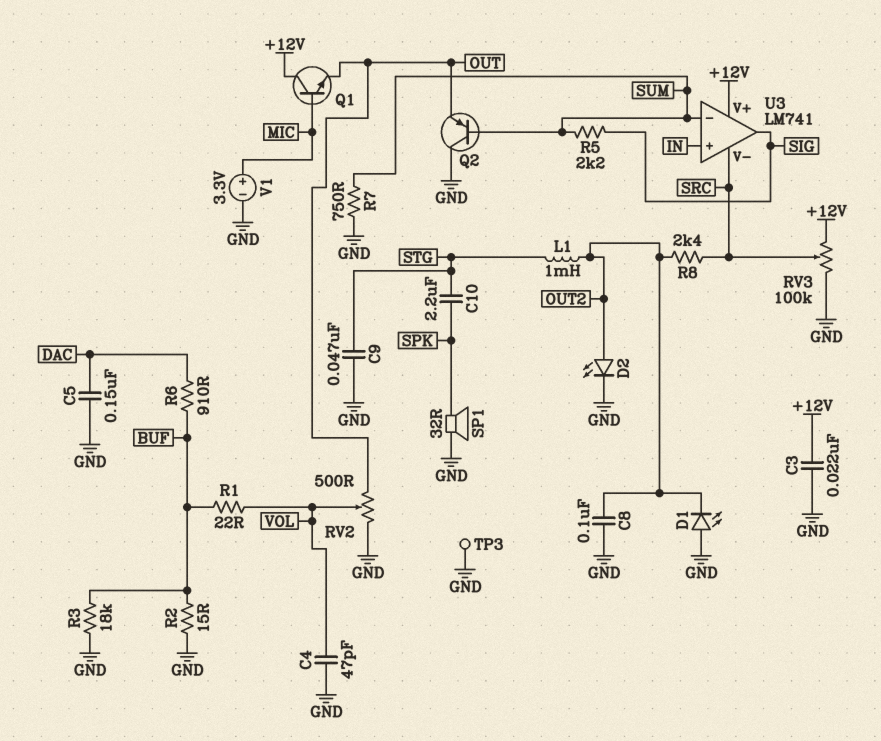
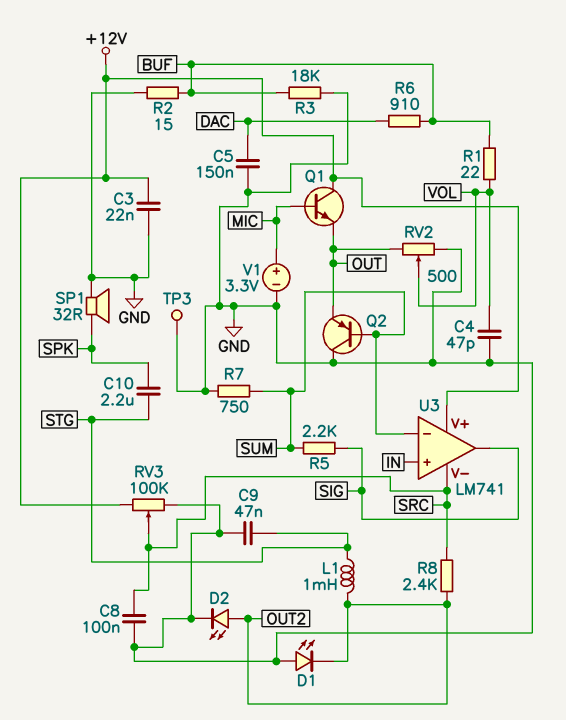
C8: 100nF (GND, OUT2) -> 100nF (GND, SRC)

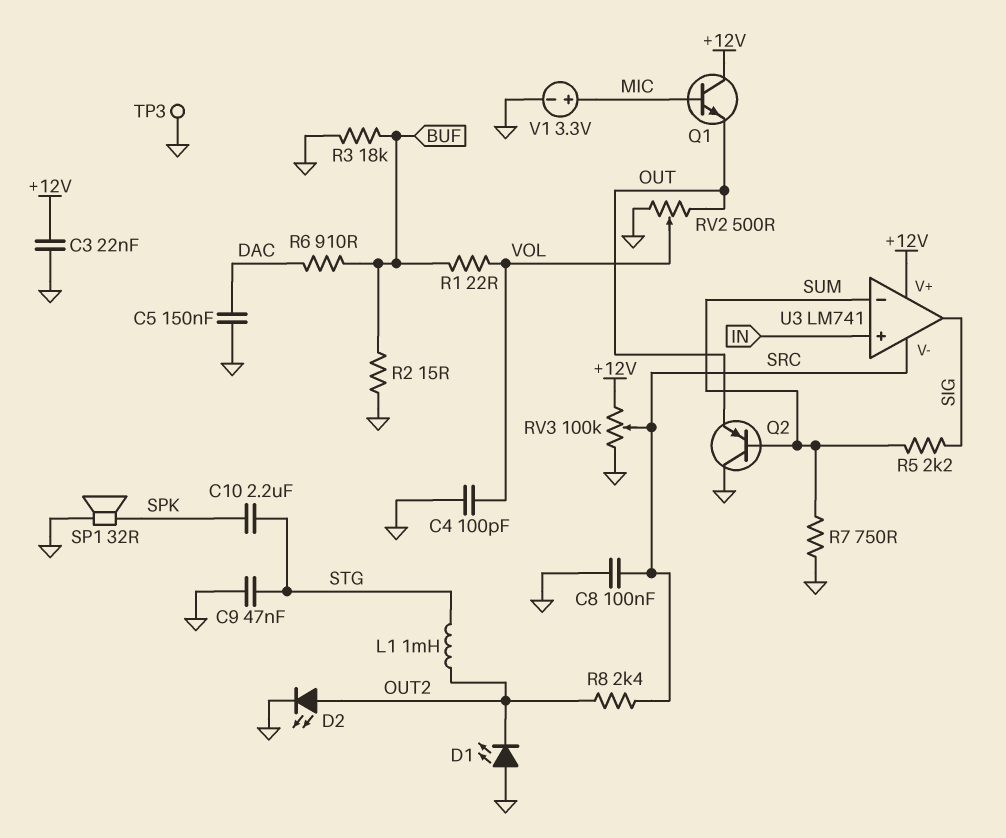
C4: 47pF (GND, VOL) -> 100pF (GND, VOL)

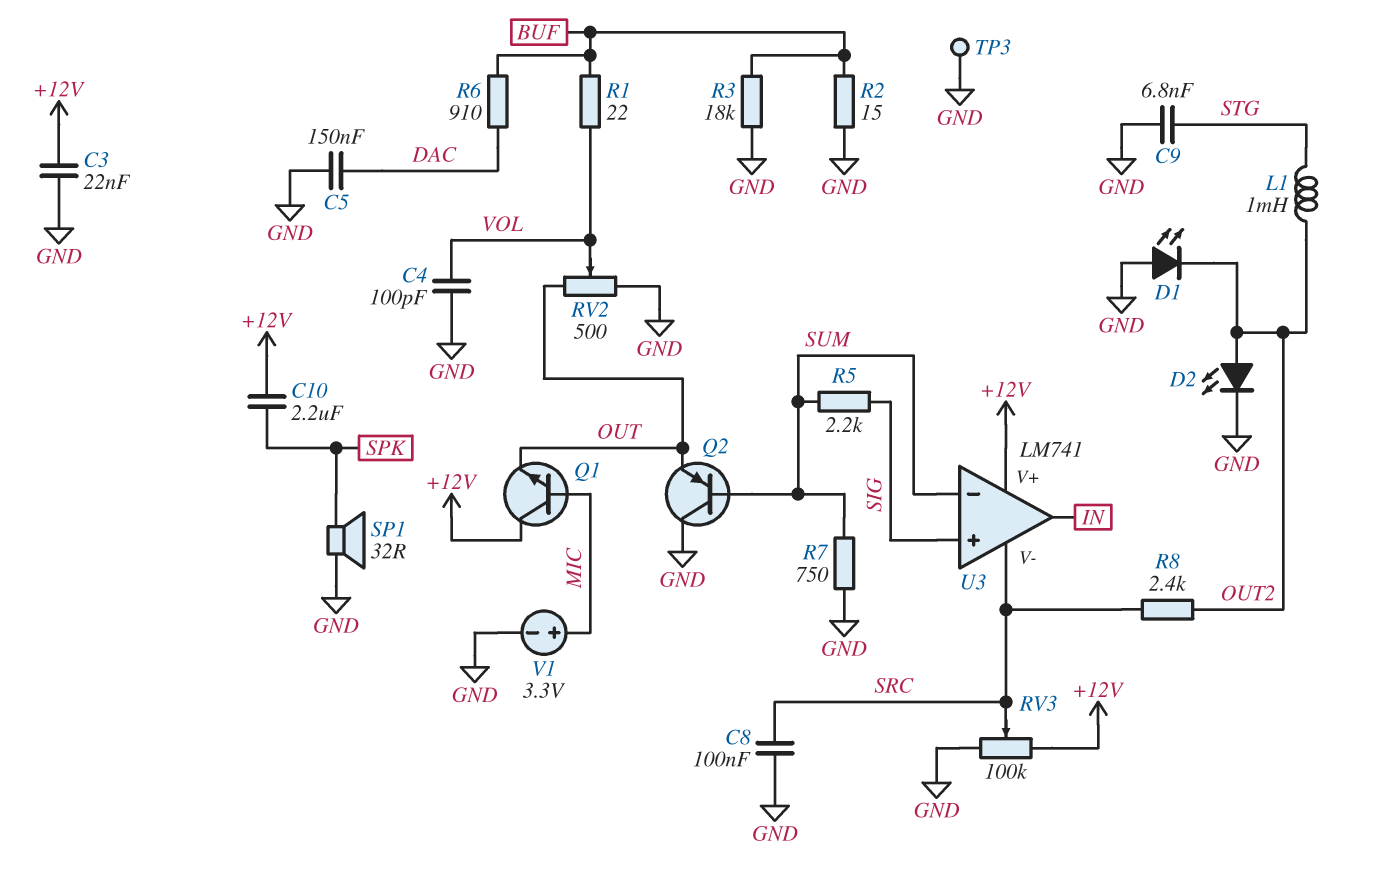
C9: 47nF (GND, STG) -> 6.8nF (GND, STG)
C10: 2.2uF (SPK, STG) -> 2.2uF (+12V, SPK)
U3 pin in+: IN -> SIG
U3 pin out: SIG -> IN

